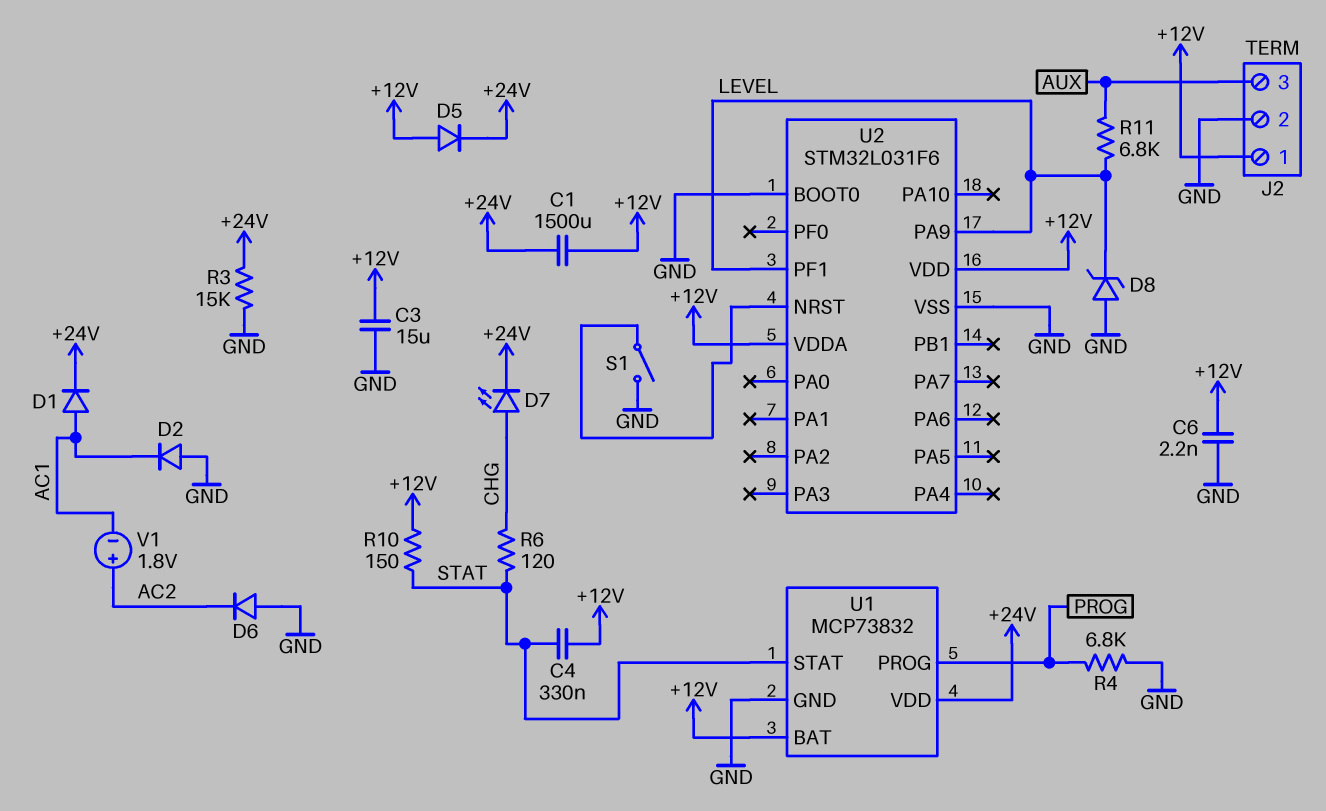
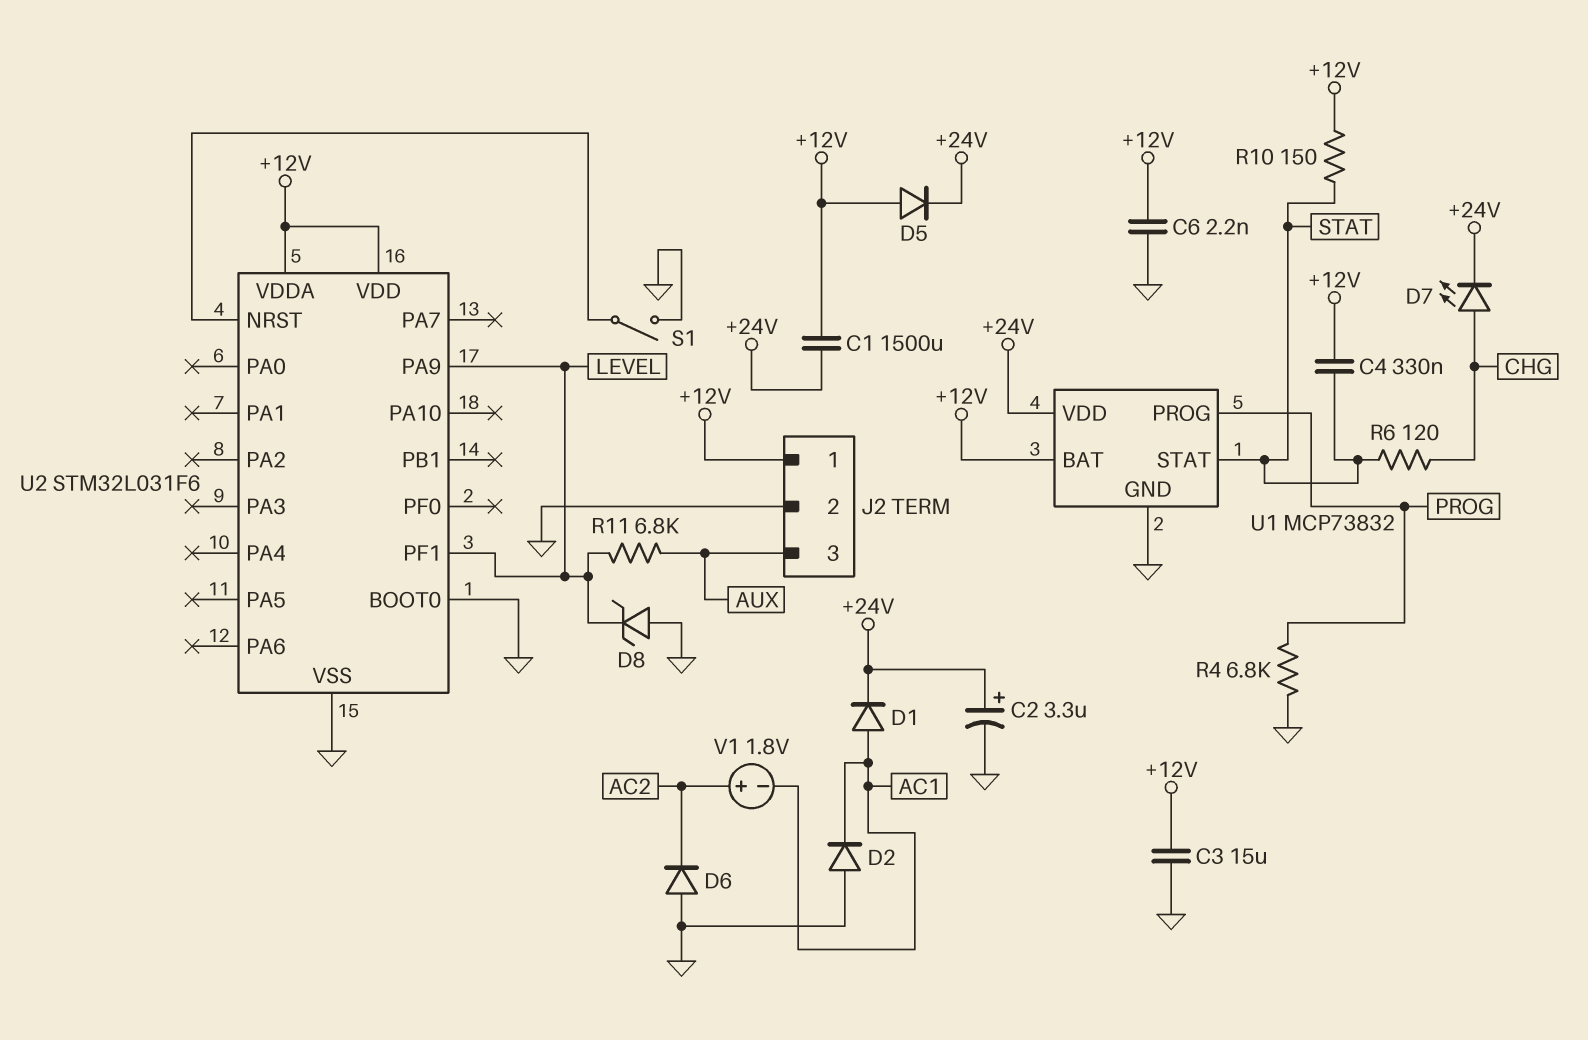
C2: none -> 3.3uF (plus +24V, minus GND)
R3: 15k (+24V, GND) -> none

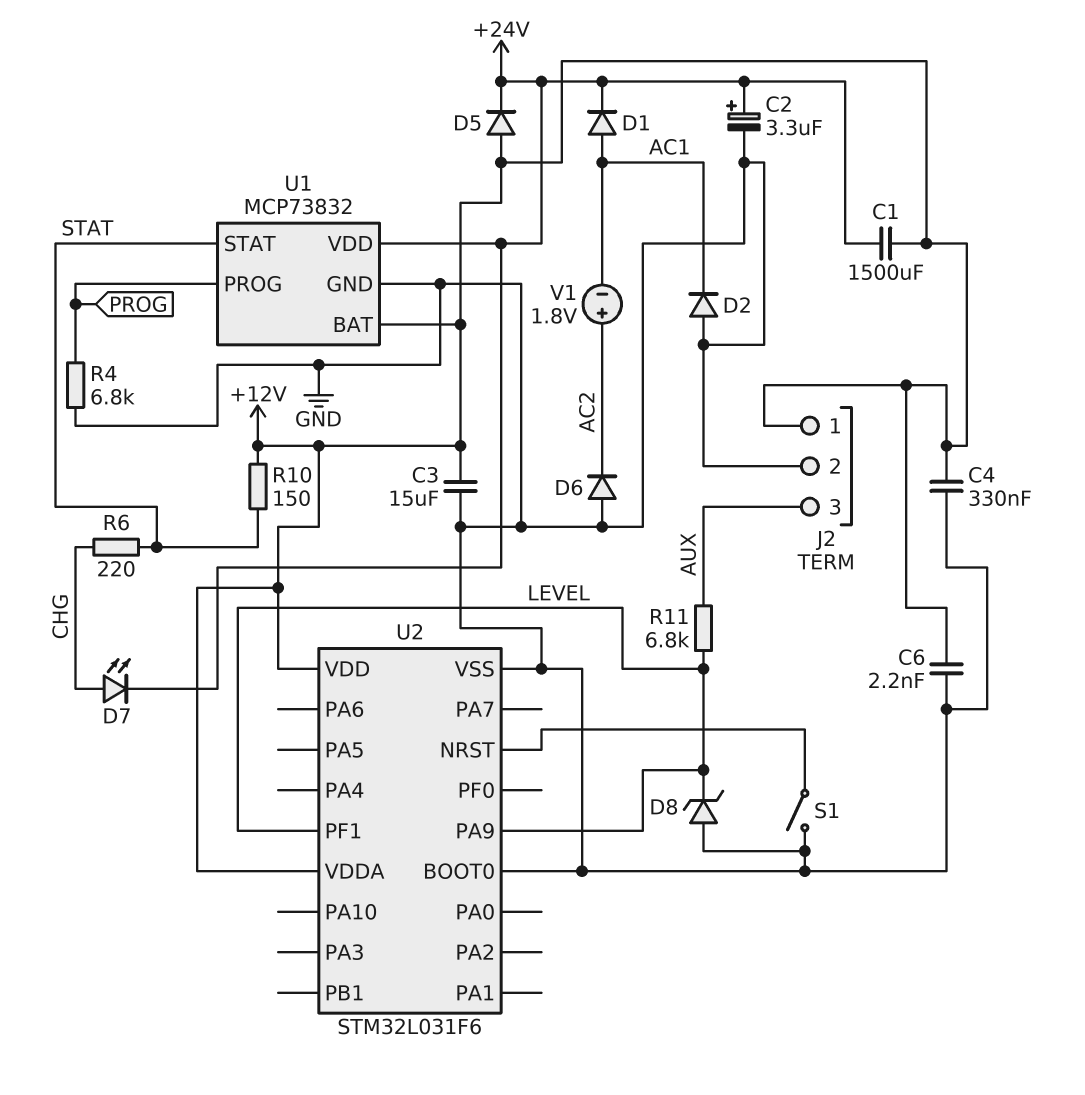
C4: 330nF (+12V, STAT) -> 330nF (+12V, GND)
R6: 120 (CHG, STAT) -> 220 (CHG, STAT)

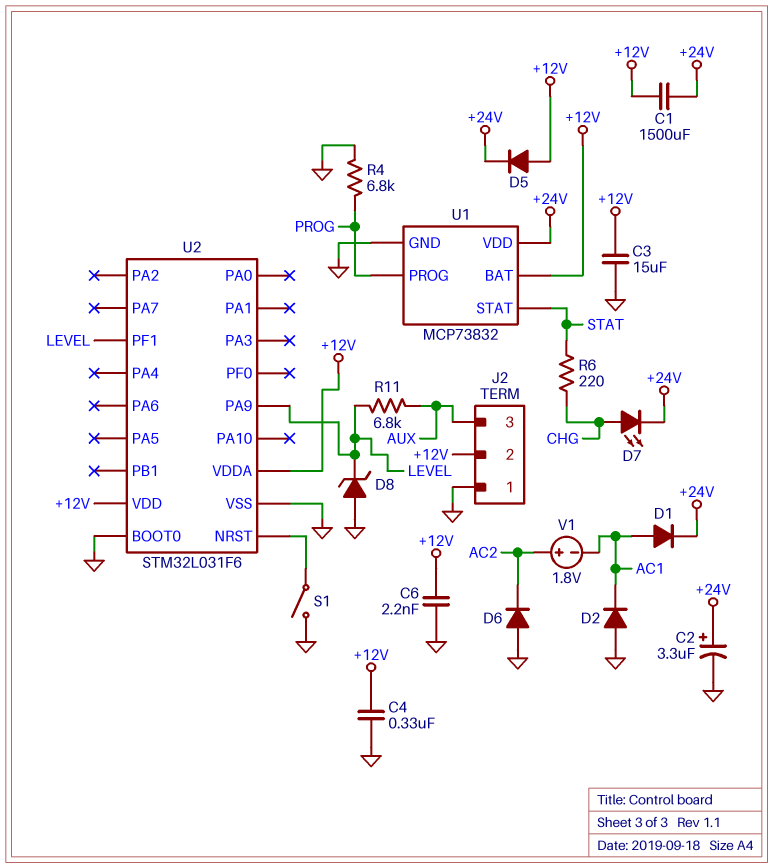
J2 pin 1: +12V -> GND
J2 pin 2: GND -> +12V
R10: 150 (+12V, STAT) -> none

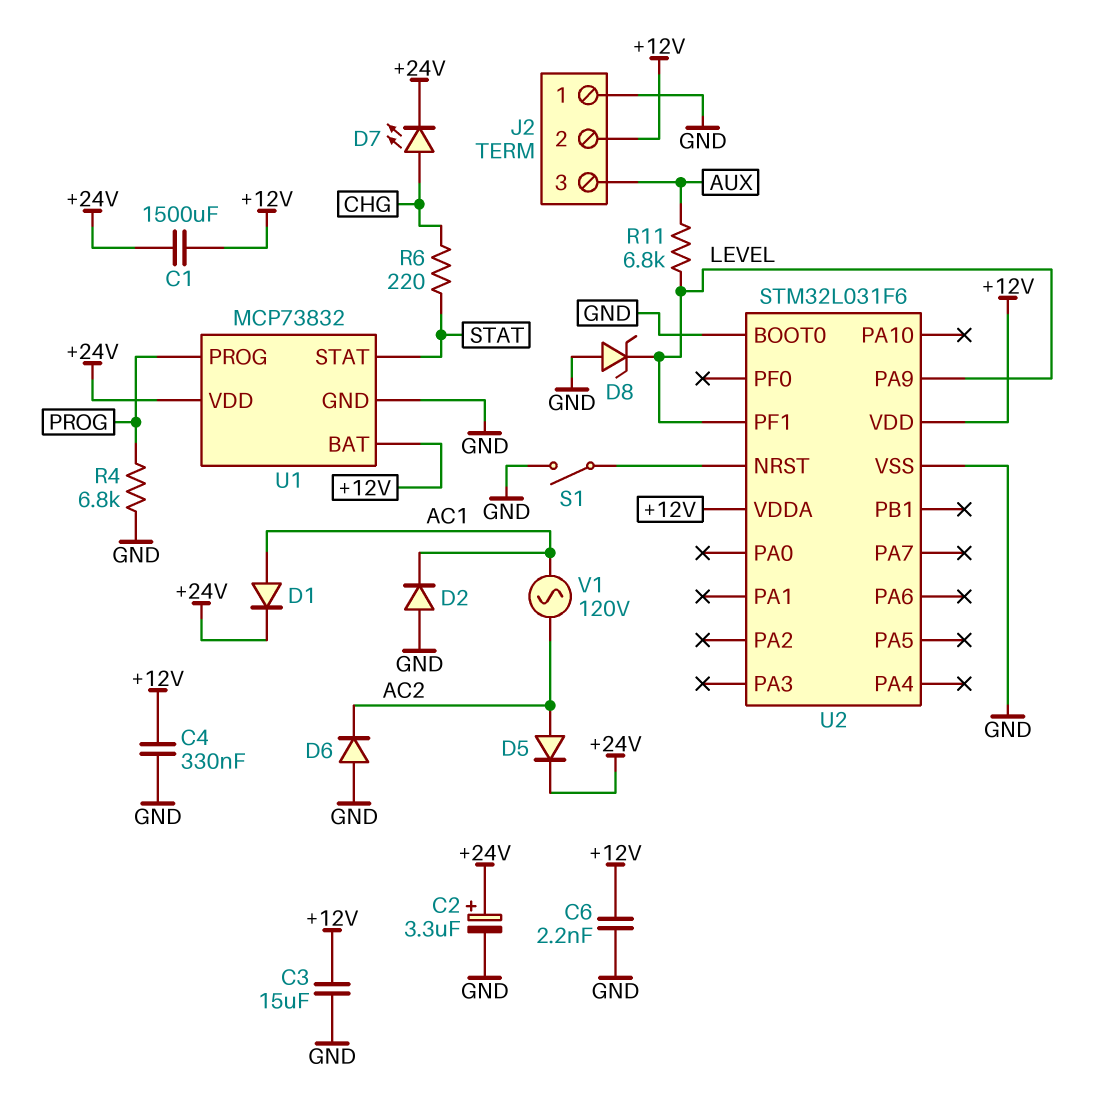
D5: diode (A +12V, K +24V) -> diode (A AC2, K +24V)
V1: 1.8V (plus AC2, minus AC1) -> AC 120V (AC1, AC2)

